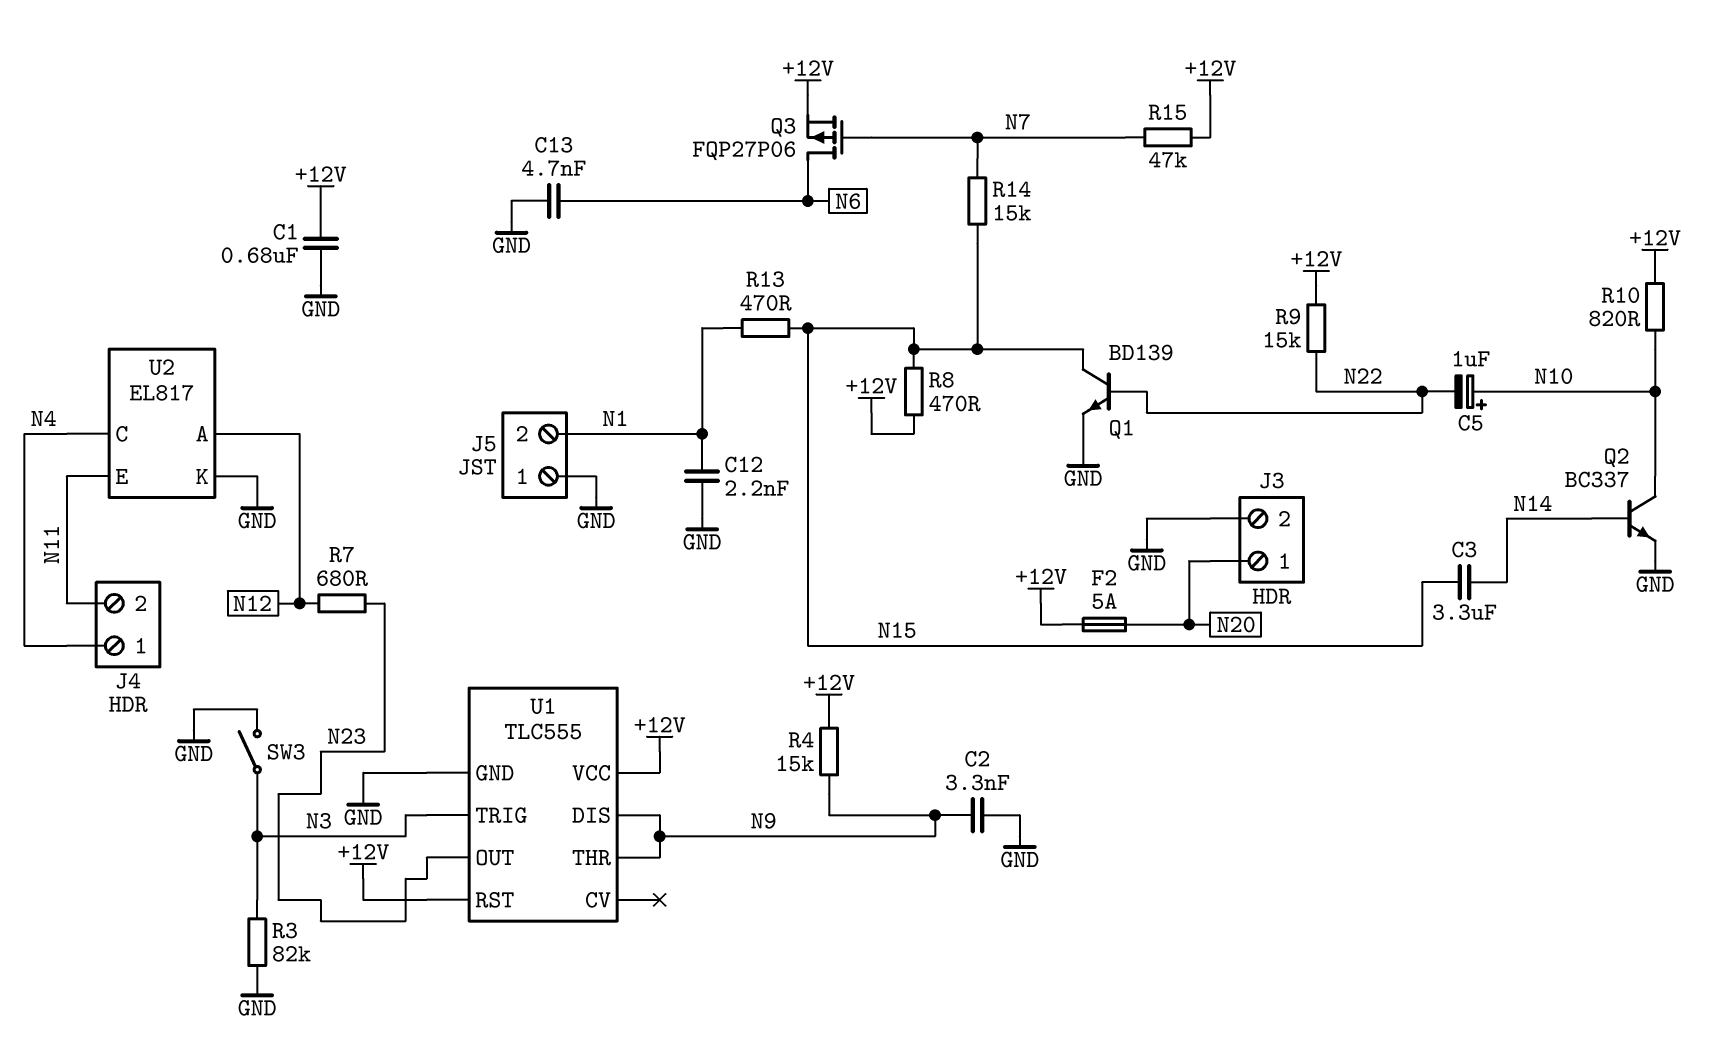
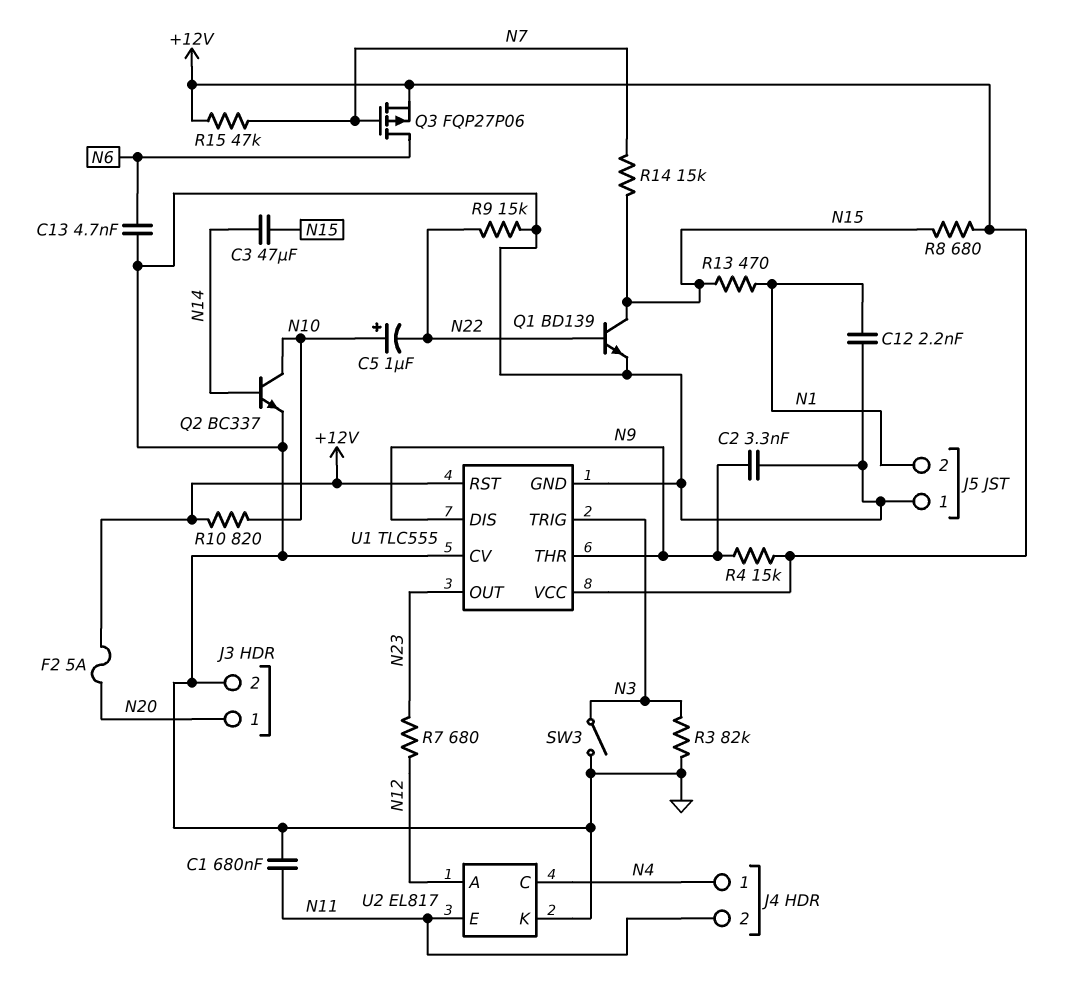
C1: 680nF (+12V, GND) -> 680nF (GND, N11)
C3: 3.3uF (N14, N15) -> 47uF (N14, N15)
R8: 470 (+12V, N15) -> 680 (+12V, N15)
R9: 15k (+12V, N22) -> 15k (GND, N22)
U1 pin CV: none -> GND

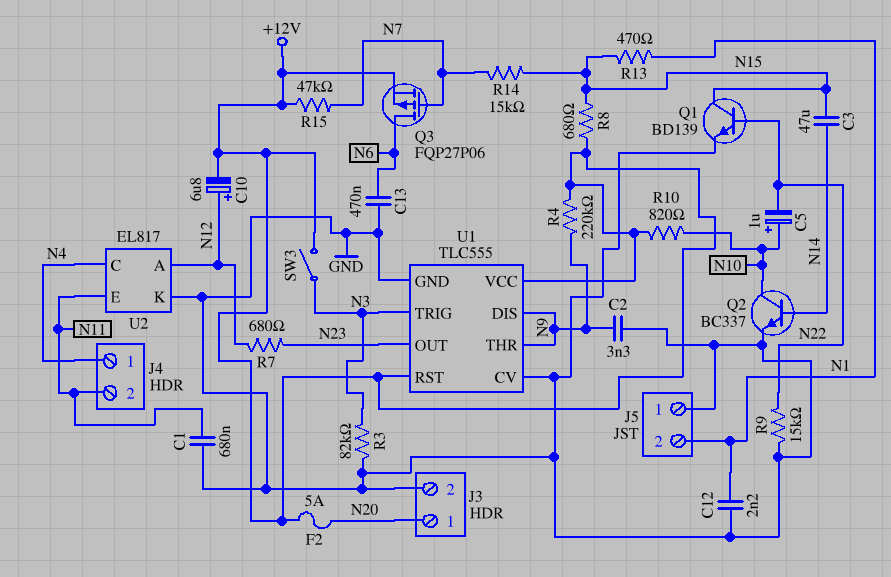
C10: none -> 6.8uF (plus N12, minus +12V)
C13: 4.7nF (GND, N6) -> 470nF (GND, N6)
R4: 15k (+12V, N9) -> 220k (+12V, N9)
SW3: switch (GND, N3) -> switch (+12V, N3)

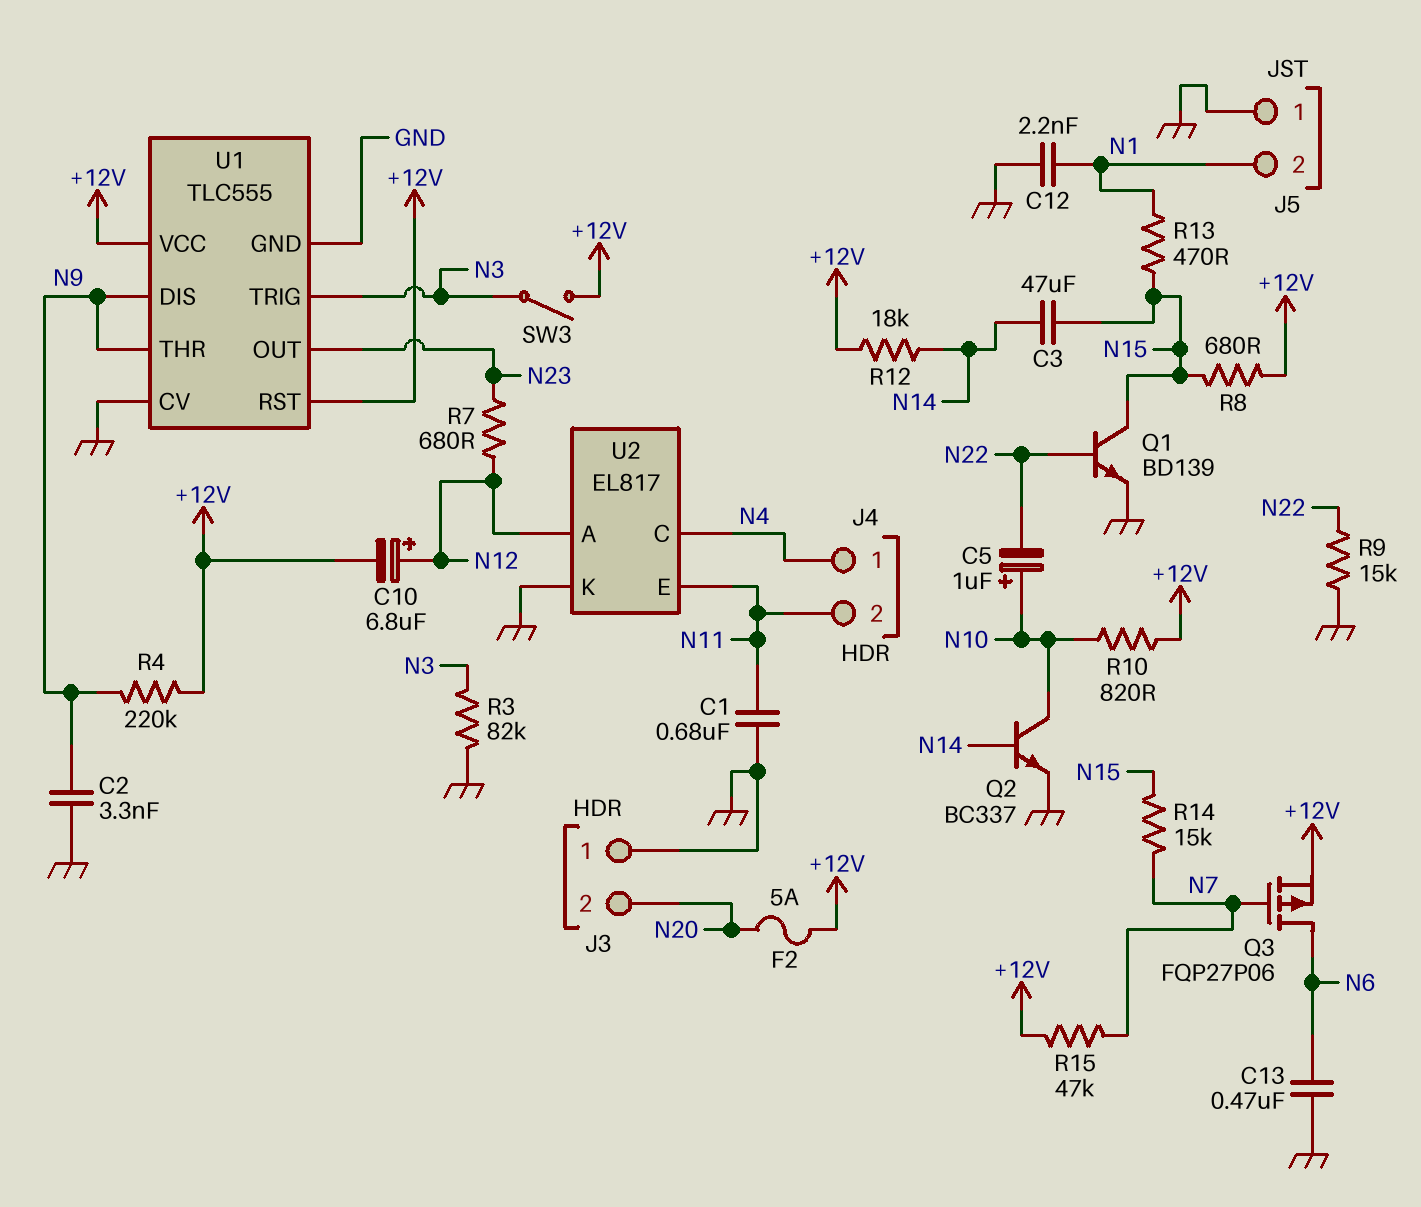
J3 pin 1: N20 -> GND
J3 pin 2: GND -> N20
R12: none -> 18k (+12V, N14)

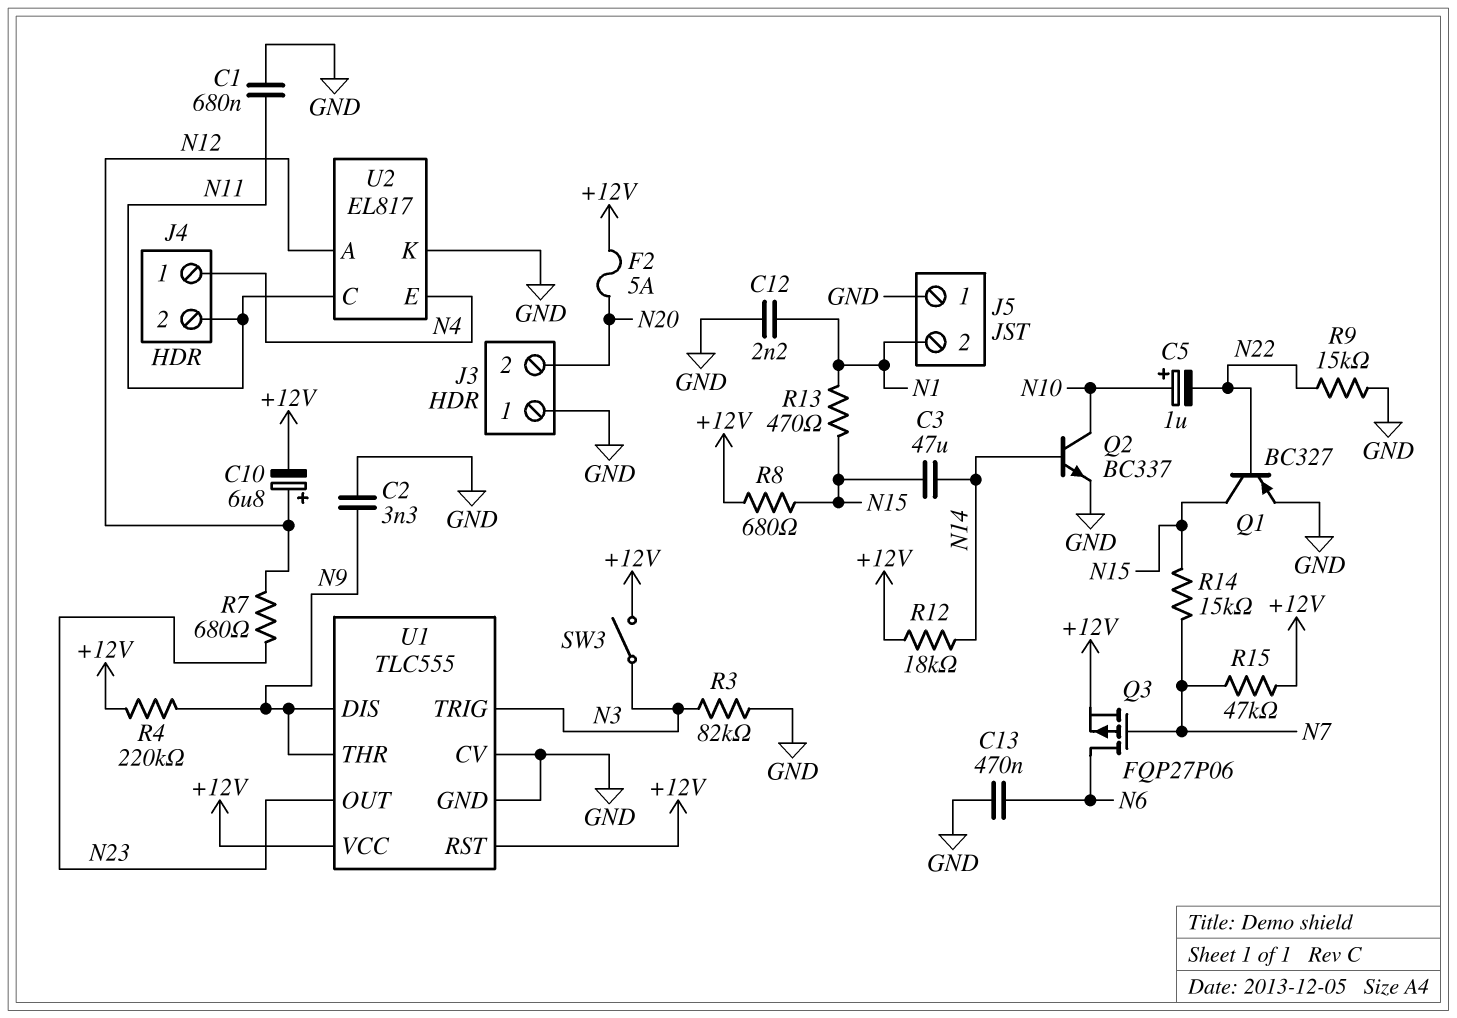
Q1: NPN BD139 (B N22, C N15, E GND) -> PNP BC327 (B N22, C N15, E GND)
R10: 820 (+12V, N10) -> none
U2 pin C: N4 -> N11
U2 pin E: N11 -> N4

